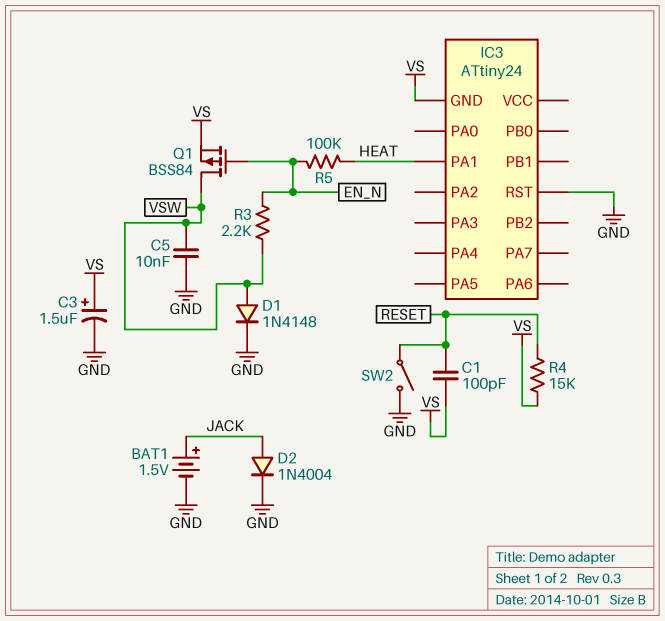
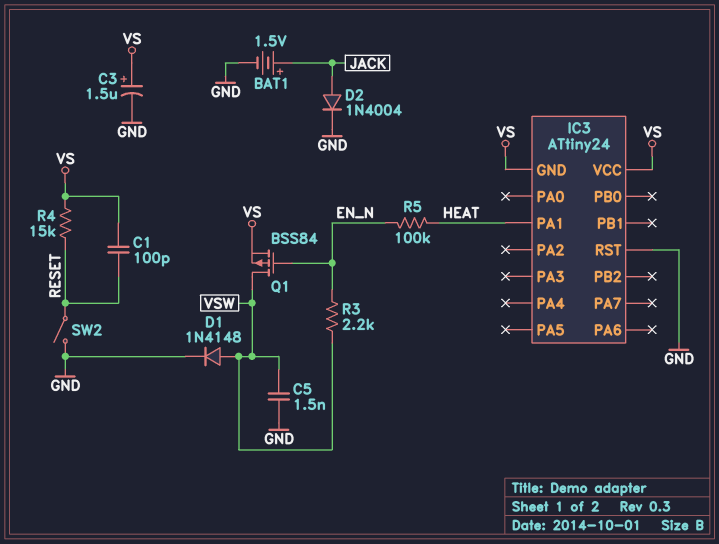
C5: 10nF (GND, VSW) -> 1.5nF (GND, VSW)
IC3 pin VCC: none -> VS

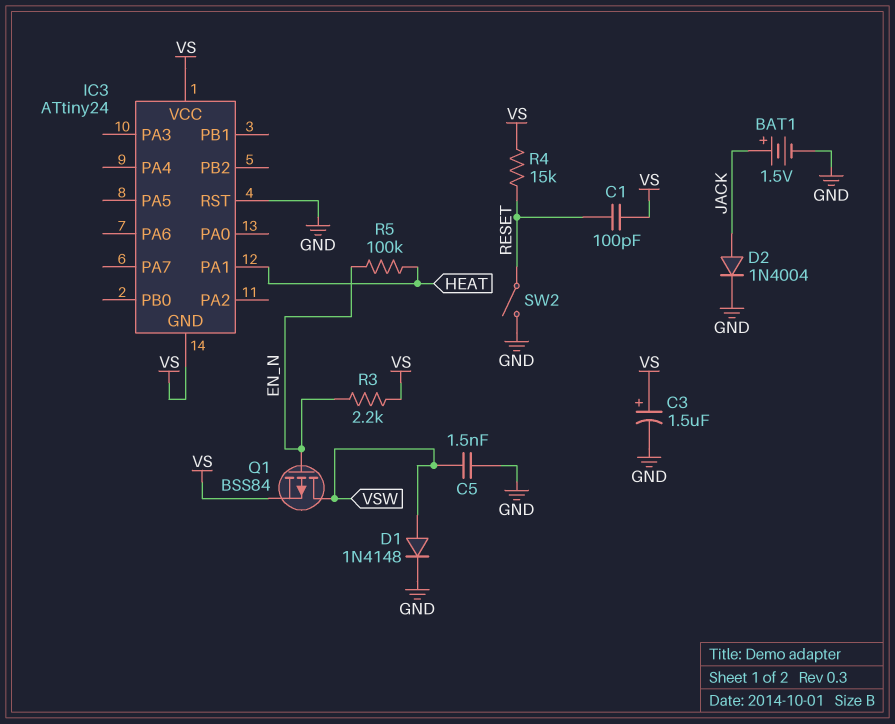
R3: 2.2k (EN_N, VSW) -> 2.2k (EN_N, VS)

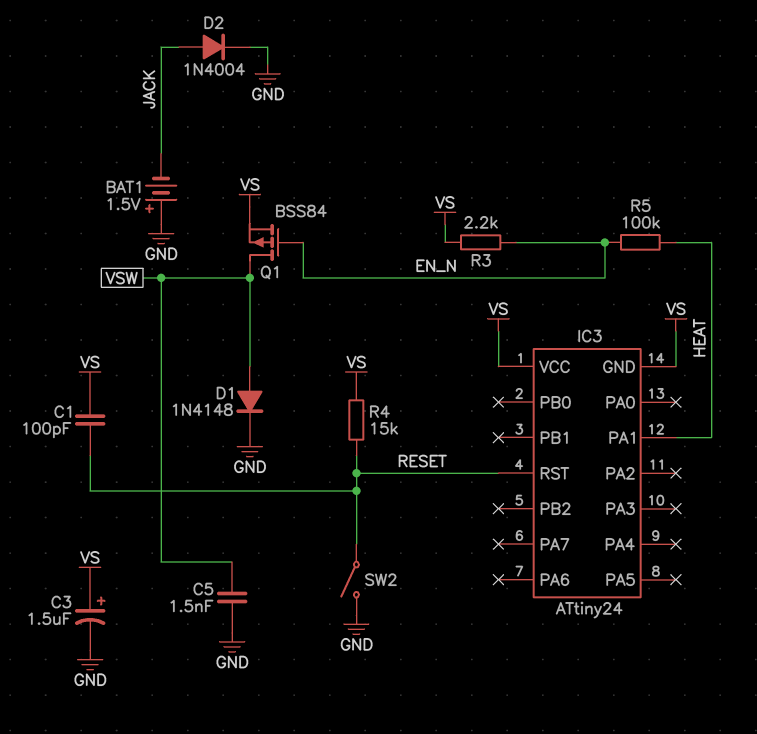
BAT1: 1.5V (plus JACK, minus GND) -> 1.5V (plus GND, minus JACK)
IC3 pin RST: GND -> RESET

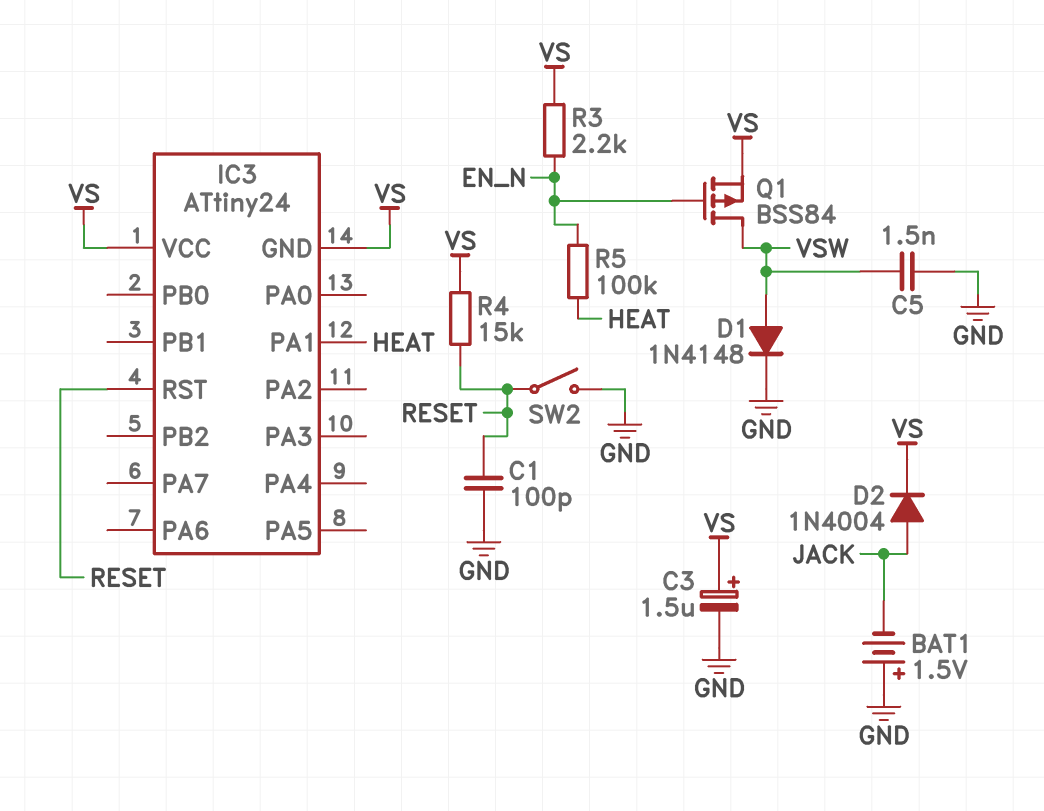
C1: 100pF (RESET, VS) -> 100pF (GND, RESET)
D2: diode 1N4004 (A JACK, K GND) -> diode 1N4004 (A JACK, K VS)

